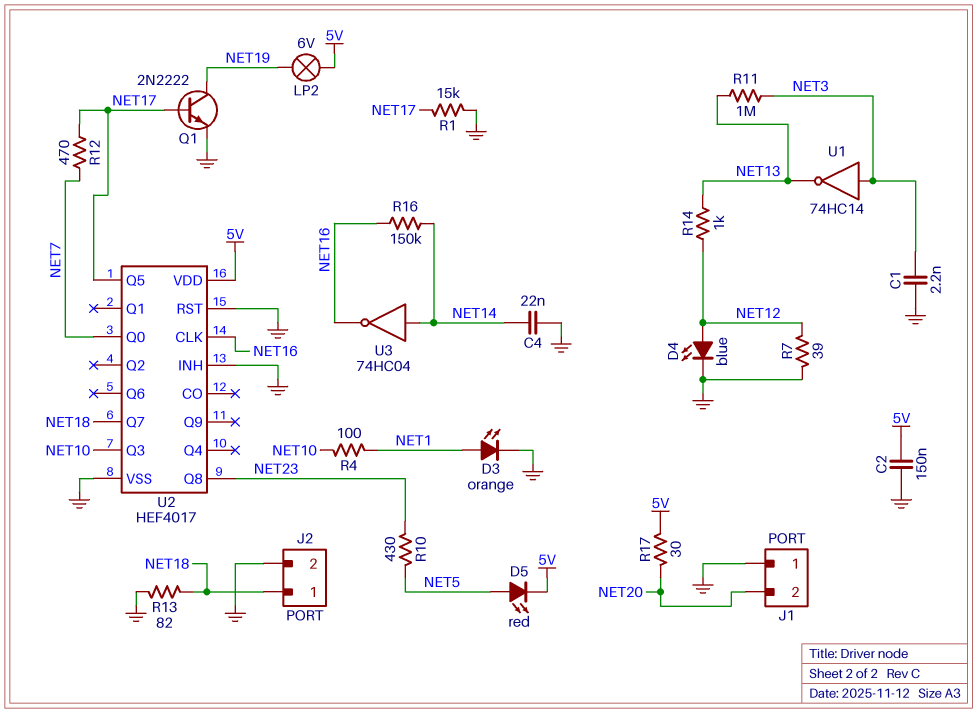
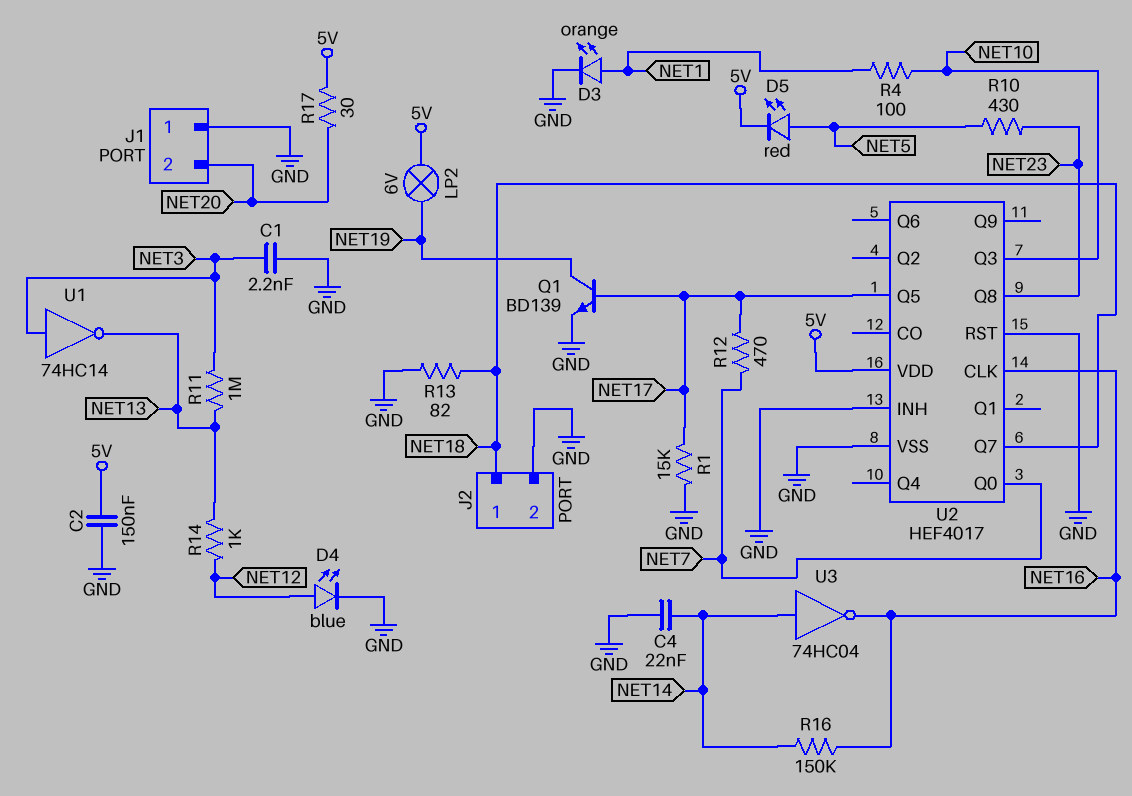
Q1: NPN 2N2222 (B NET17, C NET19, E GND) -> NPN BD139 (B NET17, C NET19, E GND)
R7: 39 (GND, NET12) -> none

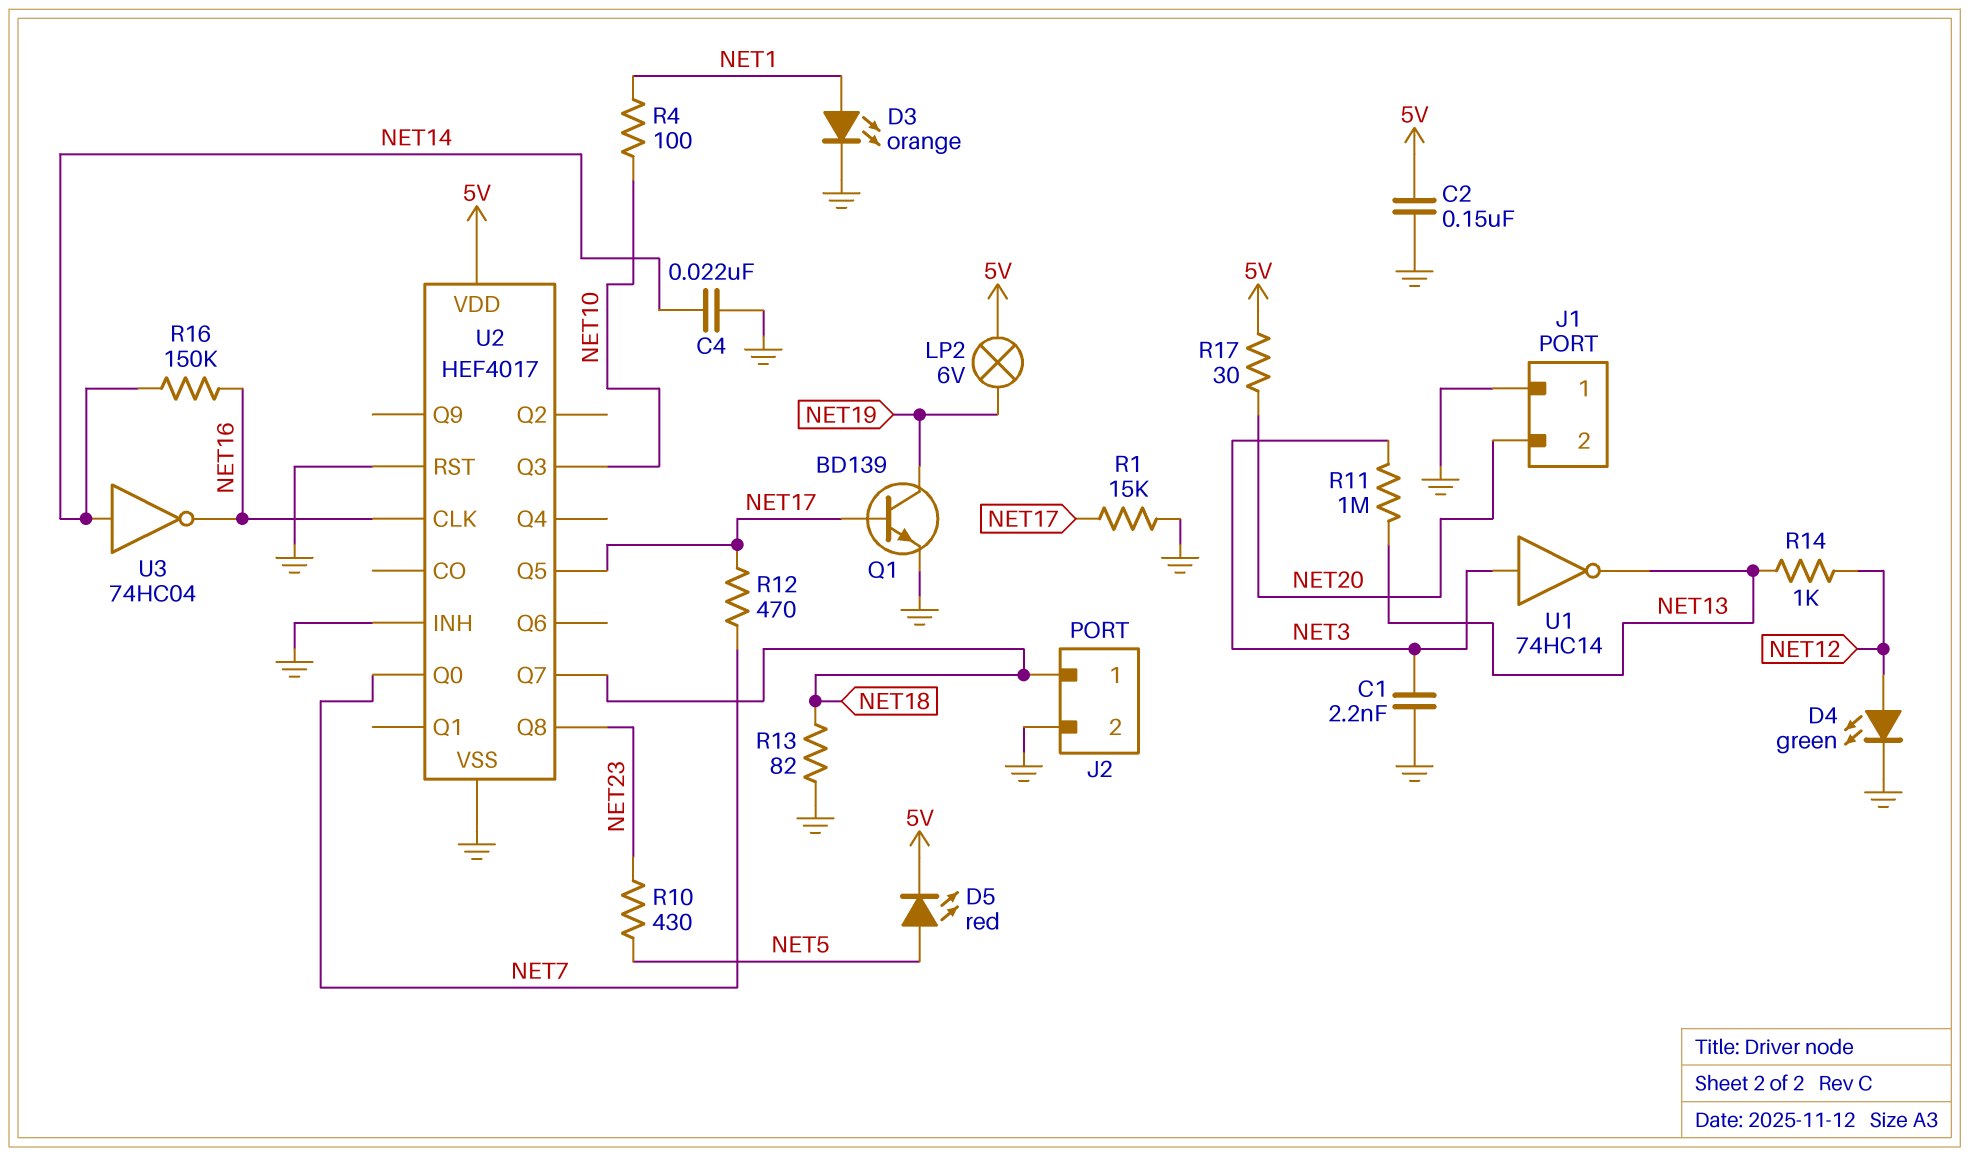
D4: LED blue (A NET12, K GND) -> LED green (A NET12, K GND)

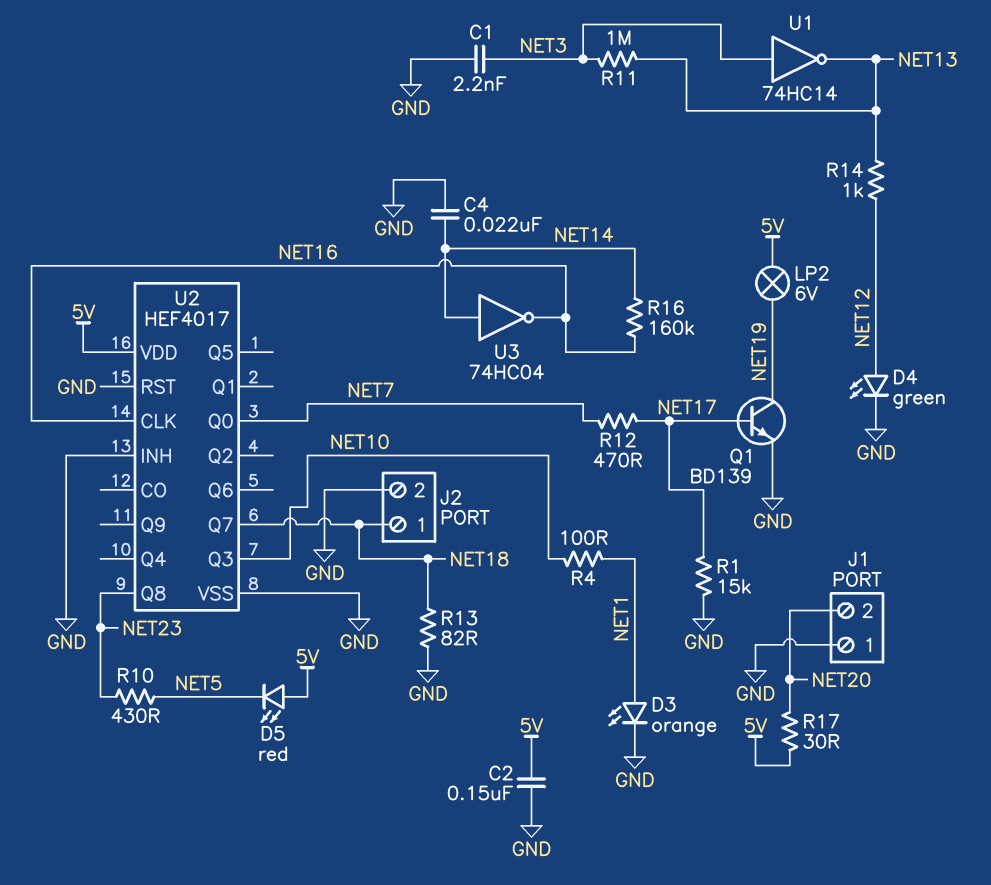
D5: LED red (A NET5, K 5V) -> LED red (A 5V, K NET5)
R16: 150k (NET14, NET16) -> 160k (NET14, NET16)
U2 pin Q5: NET17 -> none

